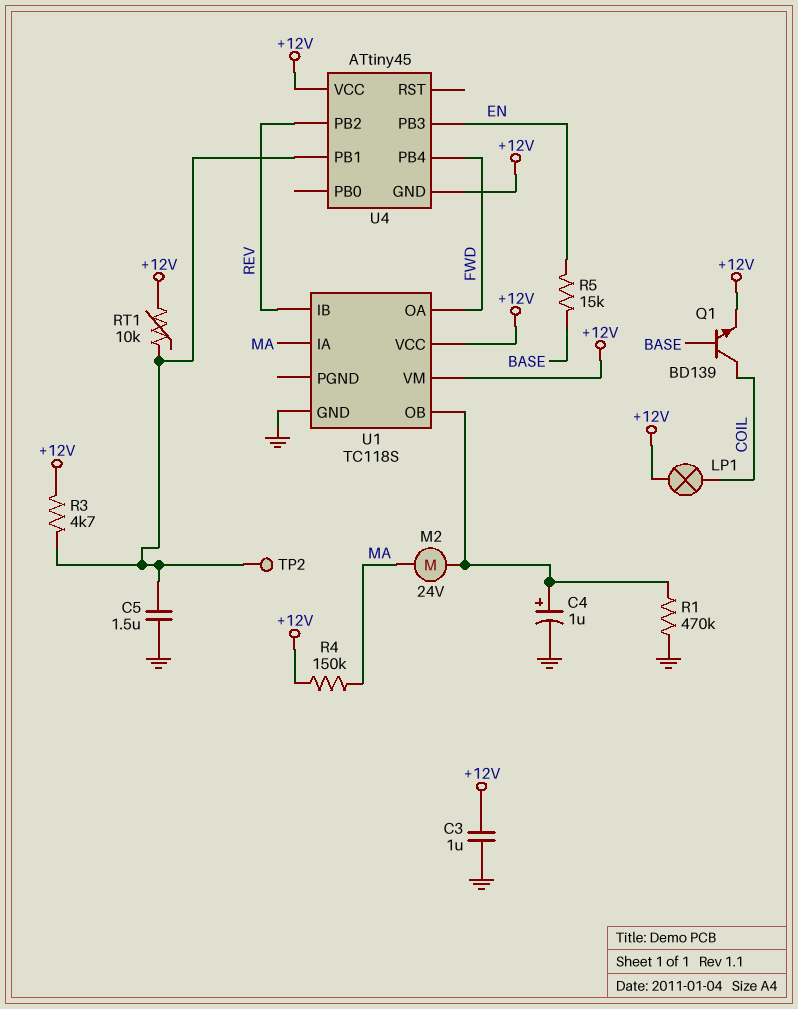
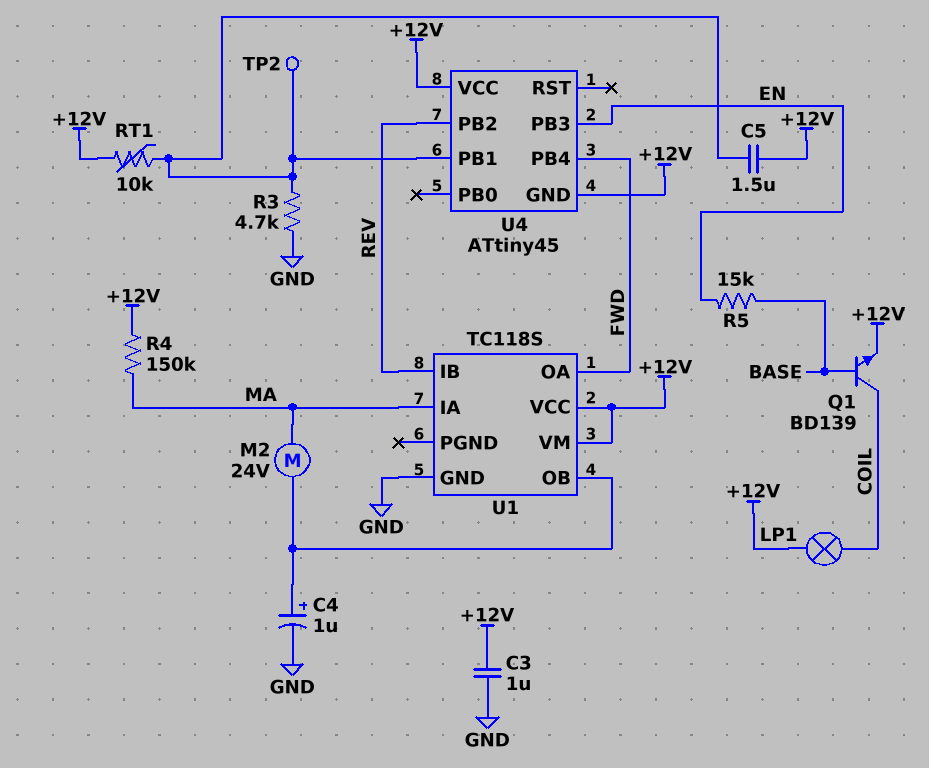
C5: 1.5uF (GND, U4/PB1) -> 1.5uF (+12V, U4/PB1)
R1: 470k (GND, U1/OB) -> none
R3: 4.7k (+12V, U4/PB1) -> 4.7k (GND, U4/PB1)

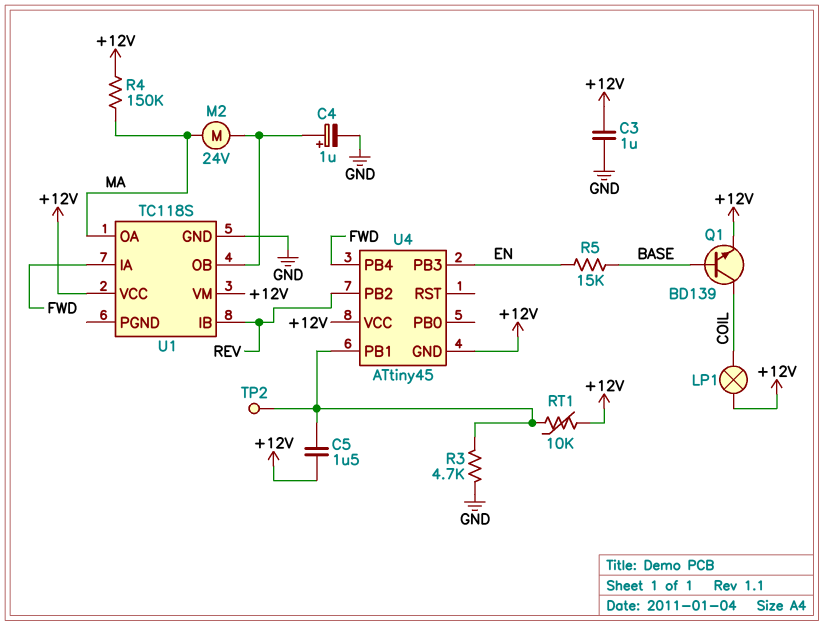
U1 pin IA: MA -> FWD
U1 pin OA: FWD -> MA

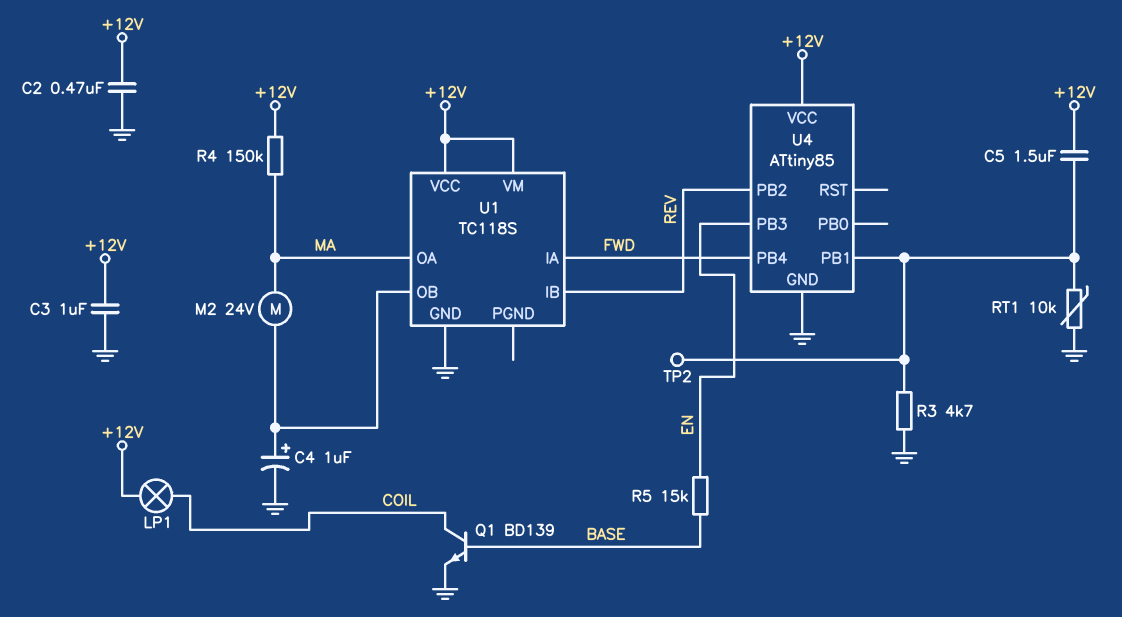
C2: none -> 470nF (+12V, GND)
Q1: NPN BD139 (B BASE, C COIL, E +12V) -> NPN BD139 (B BASE, C COIL, E GND)
RT1: 10k (+12V, U4/PB1) -> 10k (GND, U4/PB1)
U4: ATtiny45 -> ATtiny85
U4 pin GND: +12V -> GND

